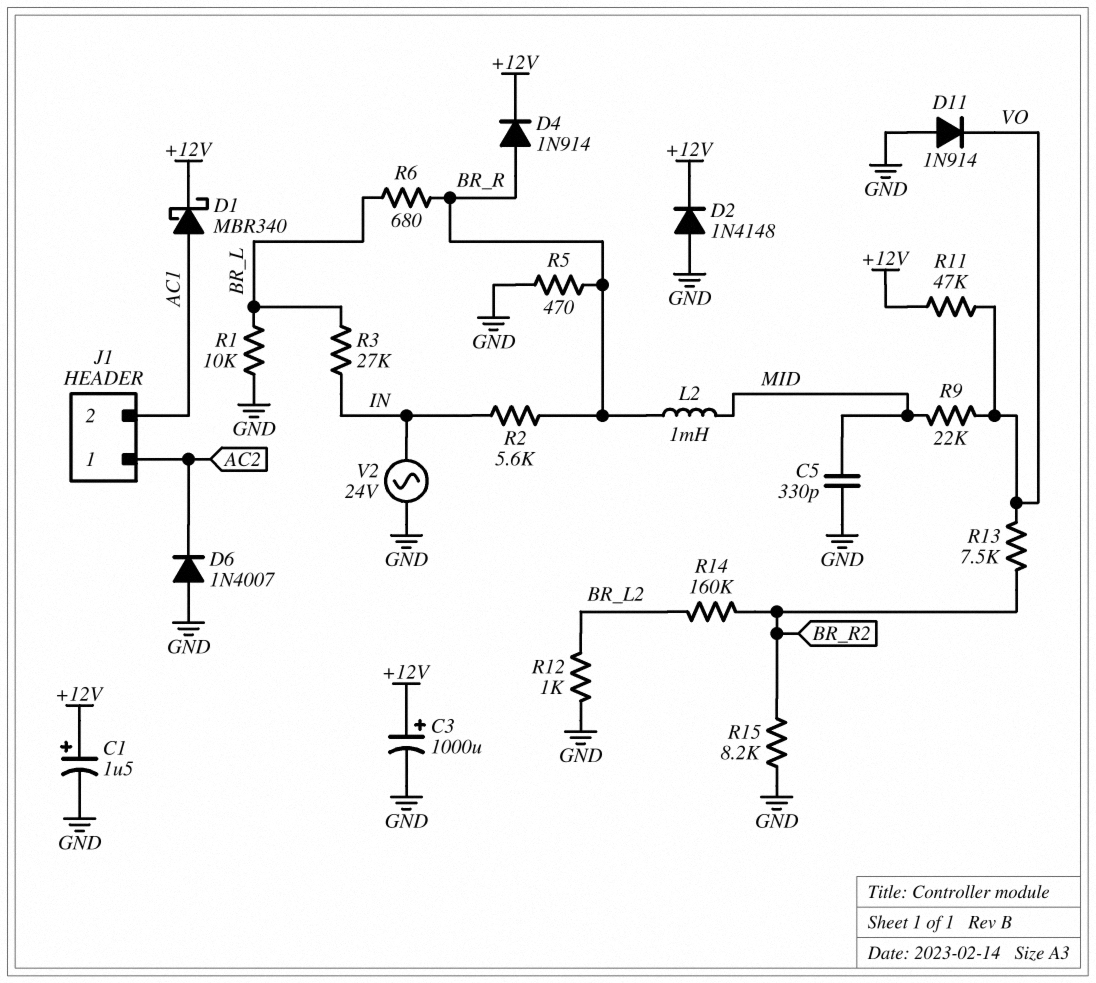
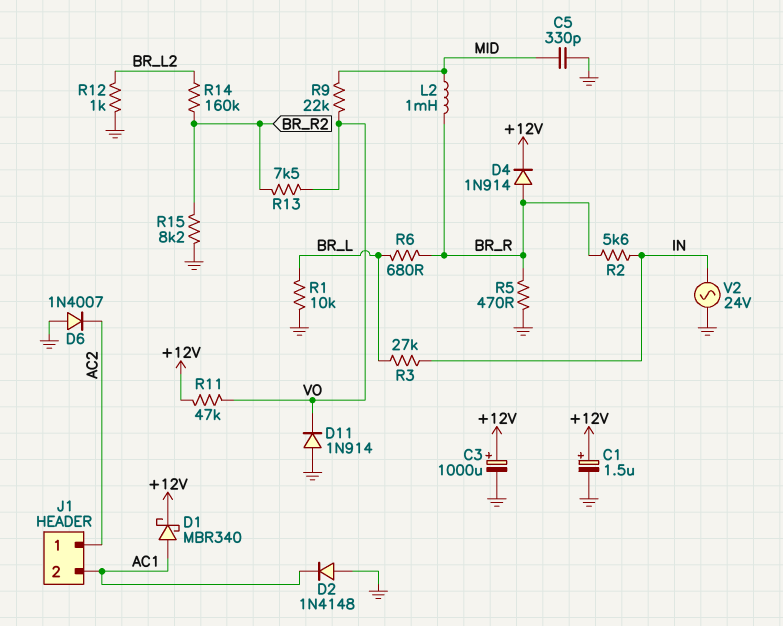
D2: diode 1N4148 (A GND, K +12V) -> diode 1N4148 (A GND, K AC1)

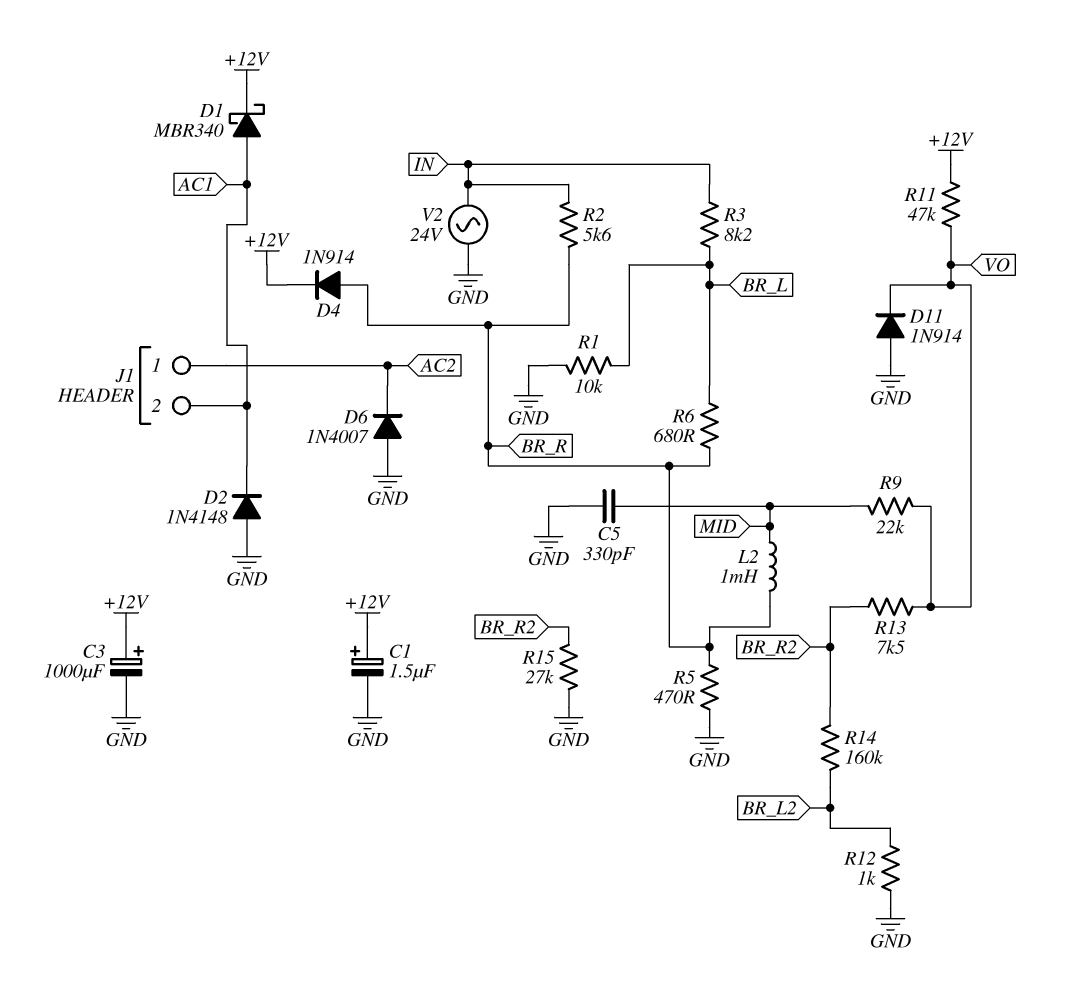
R3: 27k (BR_L, IN) -> 8.2k (BR_L, IN)
R15: 8.2k (BR_R2, GND) -> 27k (BR_R2, GND)

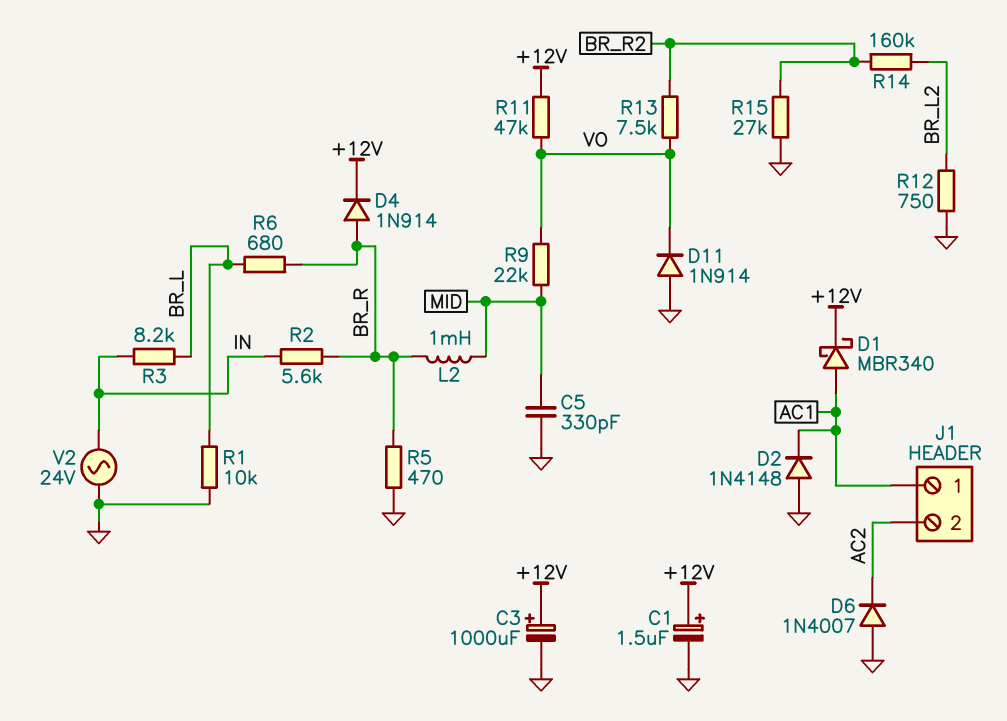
J1 pin 1: AC2 -> AC1
J1 pin 2: AC1 -> AC2
R12: 1k (BR_L2, GND) -> 750 (BR_L2, GND)

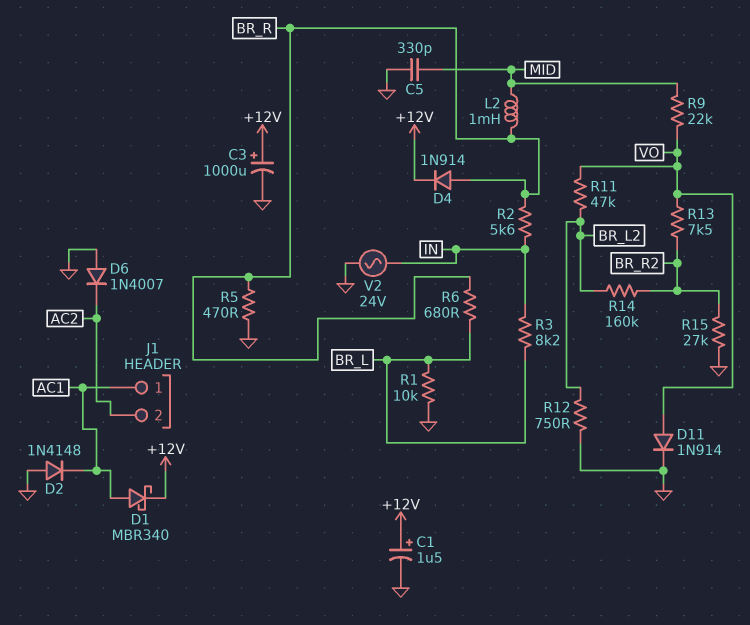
D11: diode 1N914 (A GND, K VO) -> diode 1N914 (A VO, K GND)
R11: 47k (+12V, VO) -> 47k (BR_L2, VO)

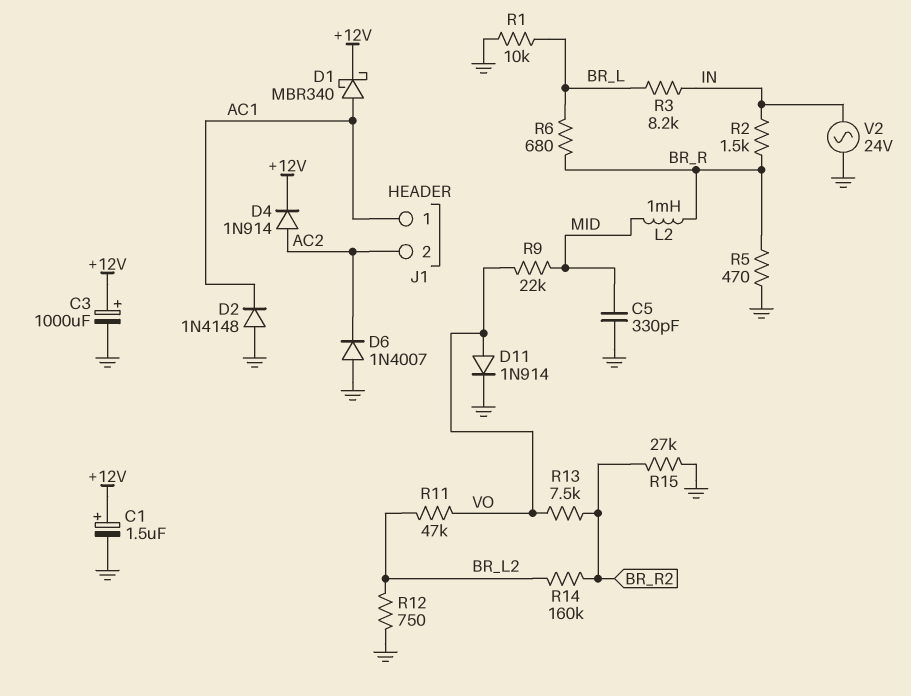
D4: diode 1N914 (A BR_R, K +12V) -> diode 1N914 (A AC2, K +12V)
R2: 5.6k (BR_R, IN) -> 1.5k (BR_R, IN)

